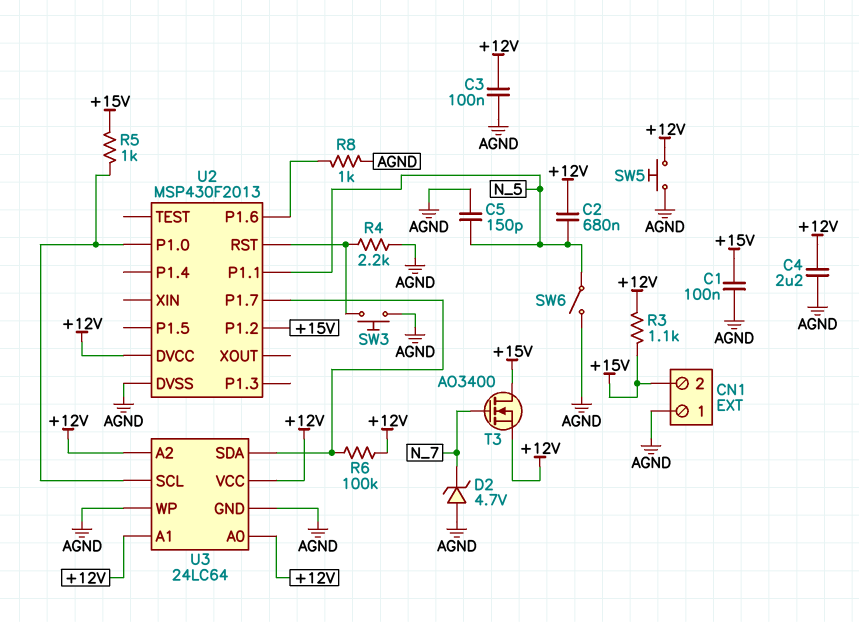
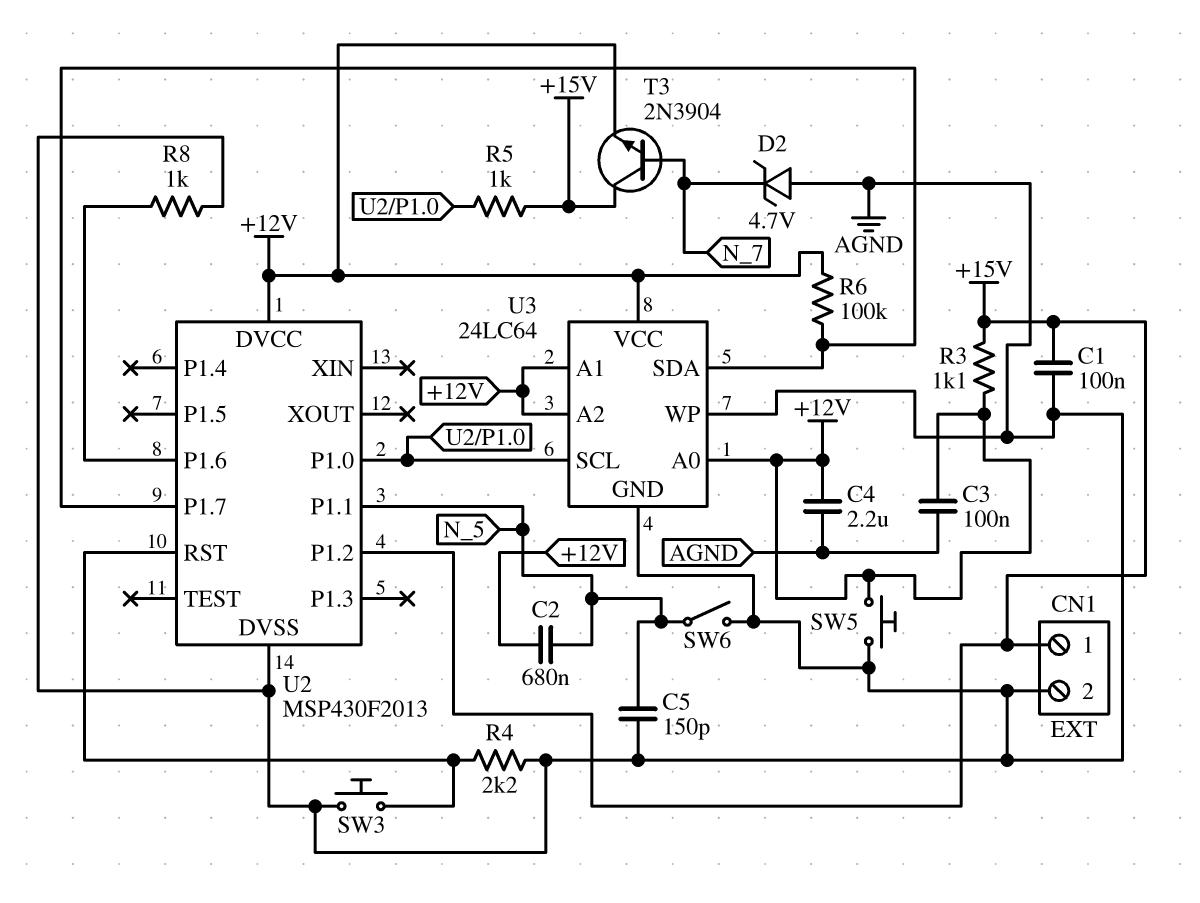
CN1 pin 1: AGND -> +15V
CN1 pin 2: +15V -> AGND
T3: NMOS AO3400 (G N_7, D +15V, S +12V) -> NPN 2N3904 (B N_7, C +15V, E +12V)

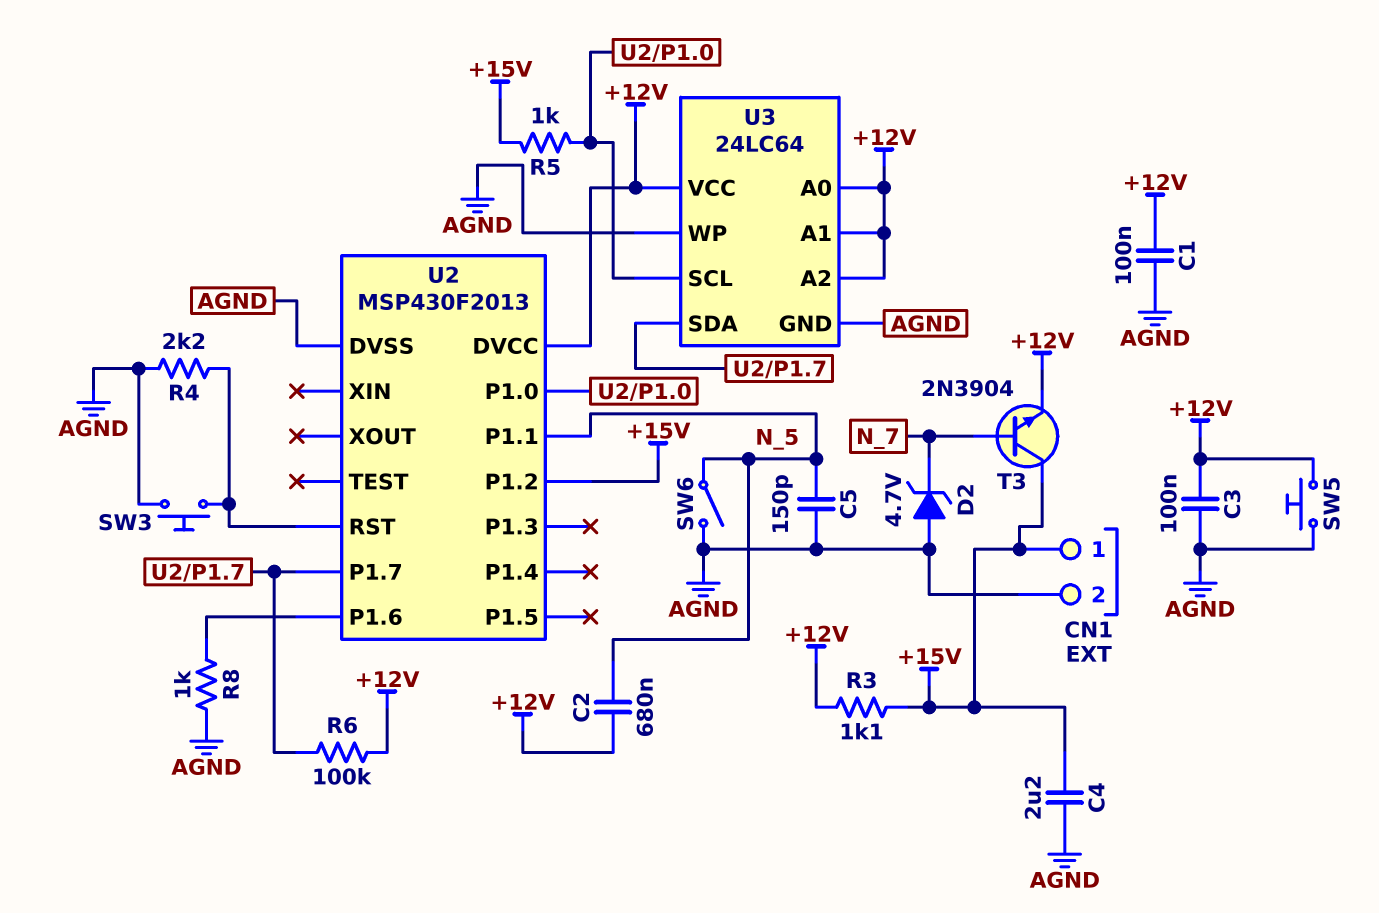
C1: 100nF (+15V, AGND) -> 100nF (+12V, AGND)
C4: 2.2uF (+12V, AGND) -> 2.2uF (+15V, AGND)

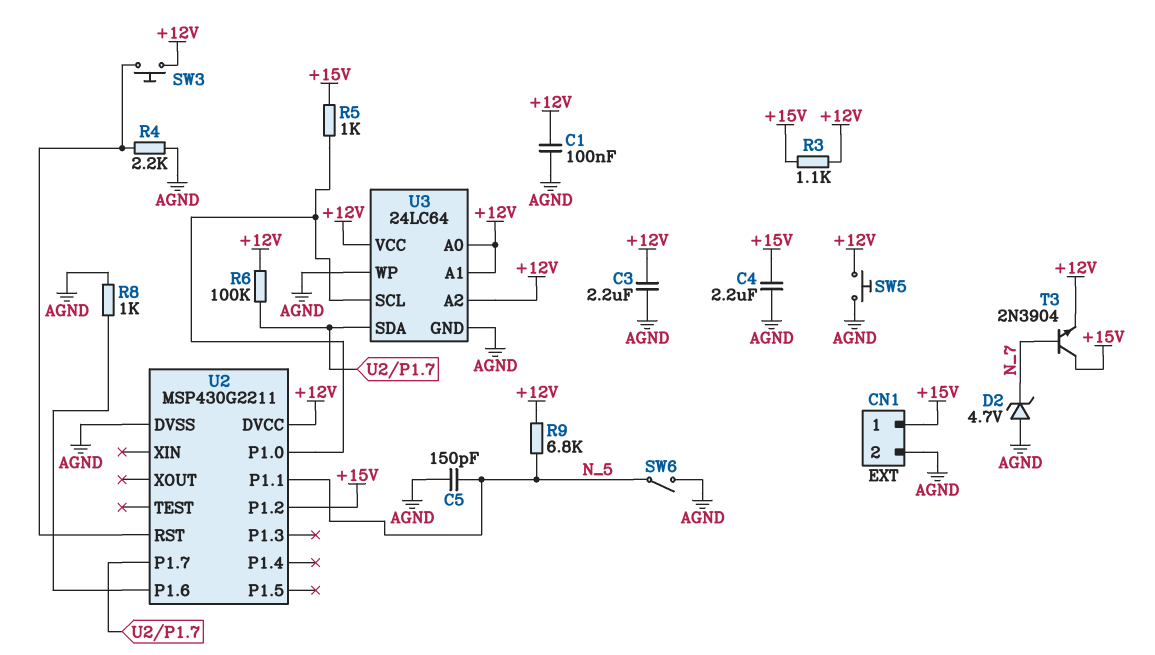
C2: 680nF (+12V, N_5) -> none
C3: 100nF (+12V, AGND) -> 2.2uF (+12V, AGND)
R9: none -> 6.8k (+12V, N_5)
SW3: button (AGND, U2/RST) -> button (+12V, U2/RST)
U2: MSP430F2013 -> MSP430G2211

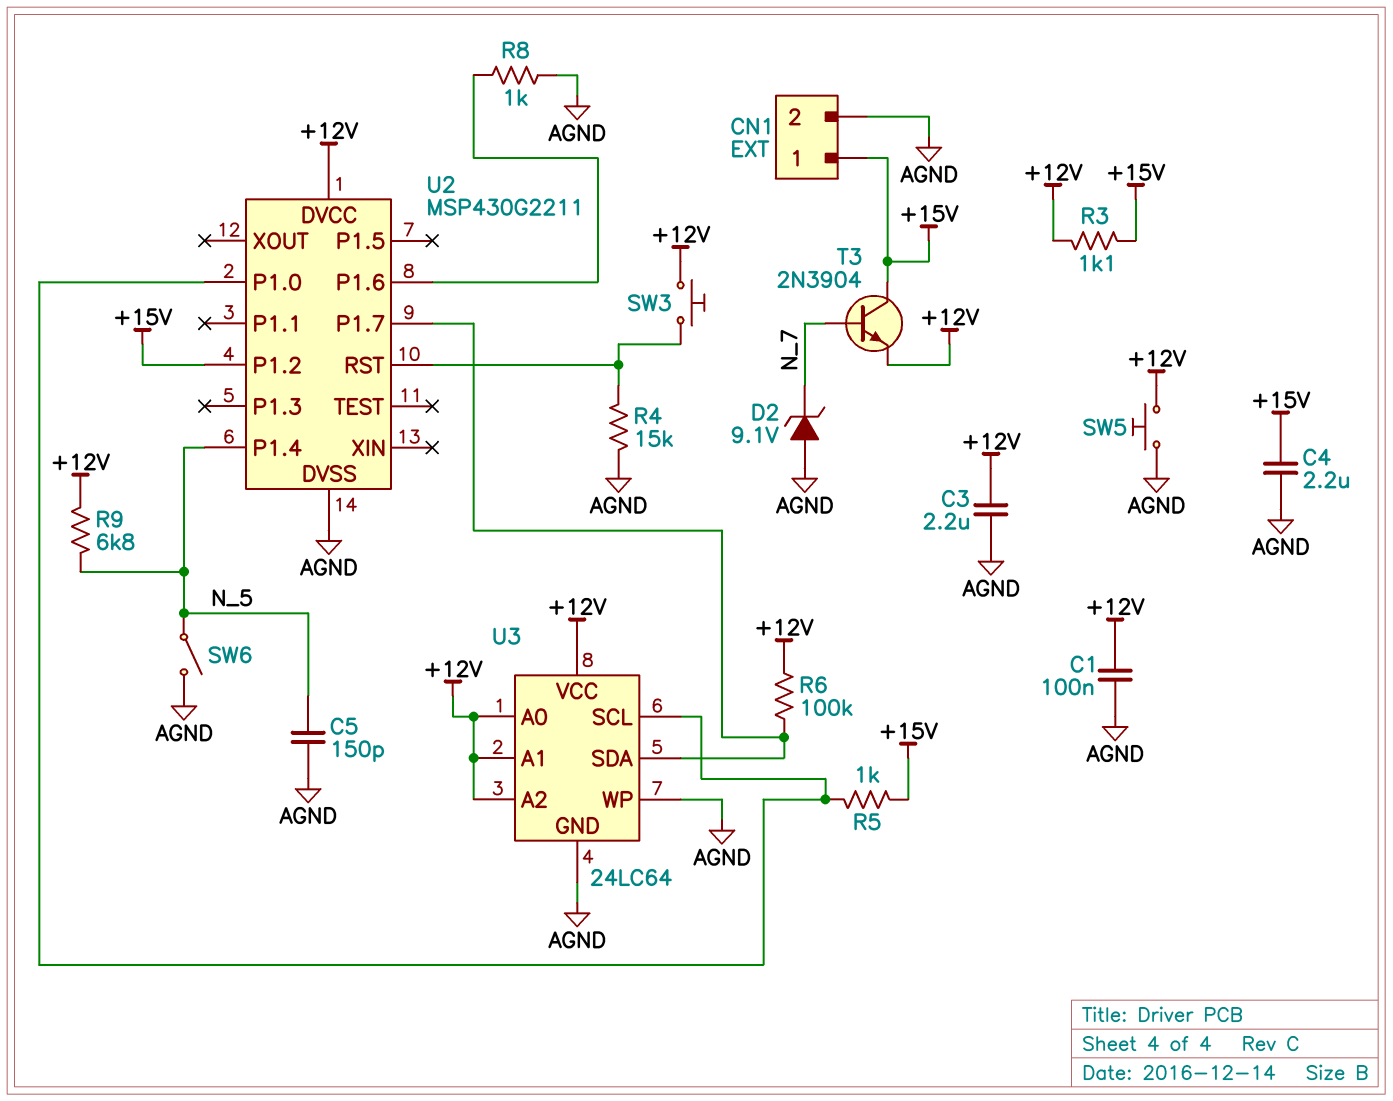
D2: zener 4.7V (A AGND, K N_7) -> zener 9.1V (A AGND, K N_7)
R4: 2.2k (AGND, U2/RST) -> 15k (AGND, U2/RST)
U2 pin P1.1: N_5 -> none
U2 pin P1.4: none -> N_5

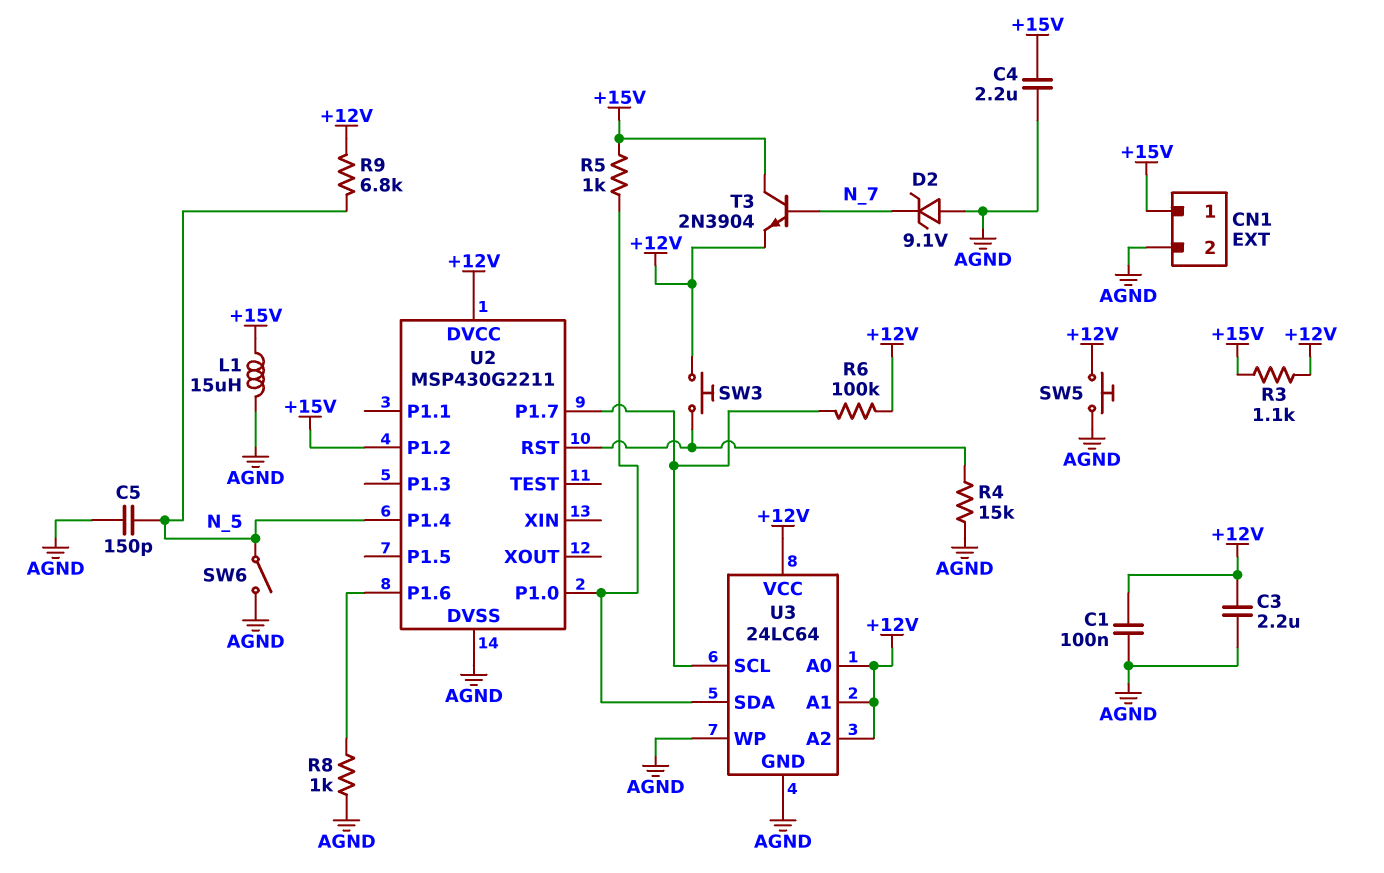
L1: none -> 15uH (+15V, AGND)
U3 pin SCL: U2/P1.0 -> U2/P1.7
U3 pin SDA: U2/P1.7 -> U2/P1.0

